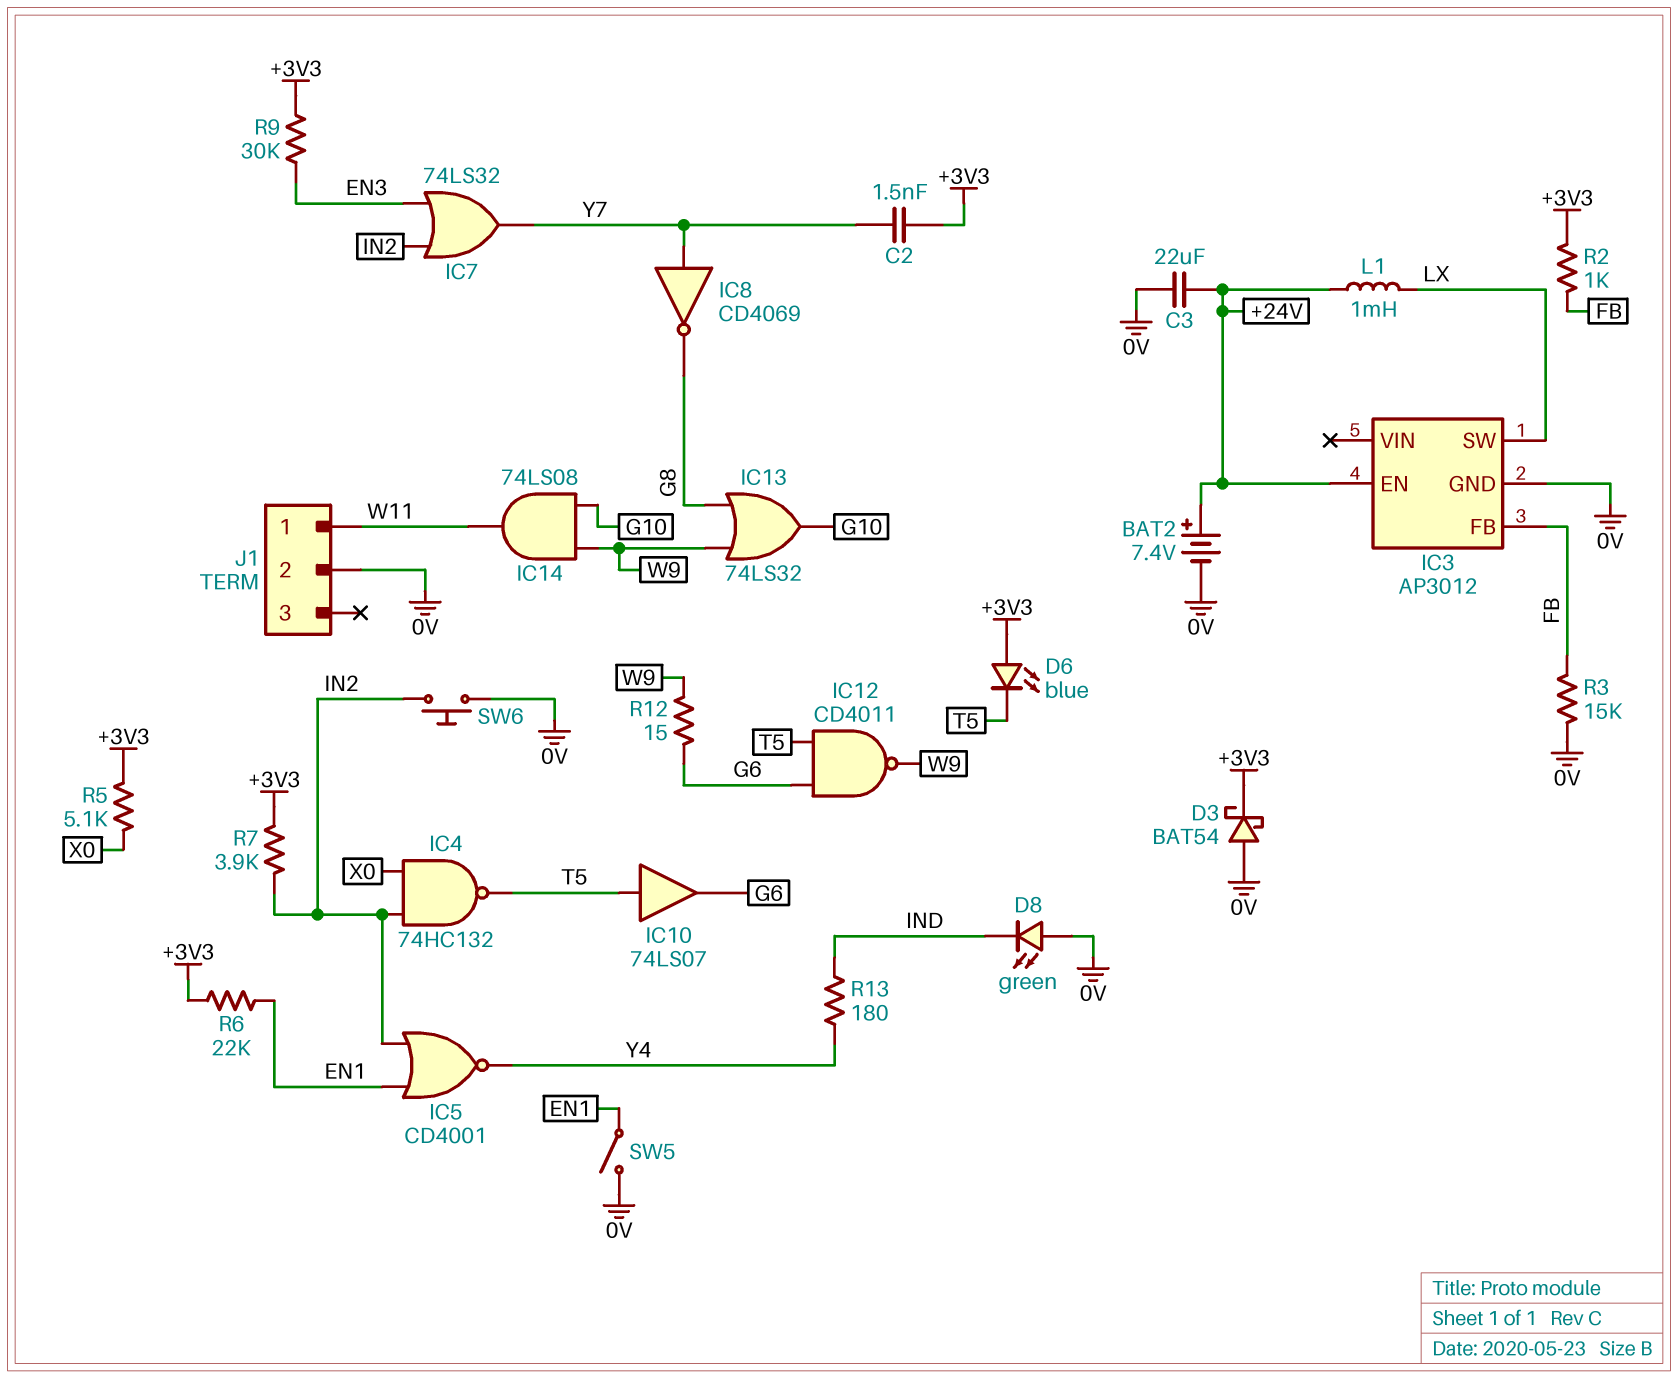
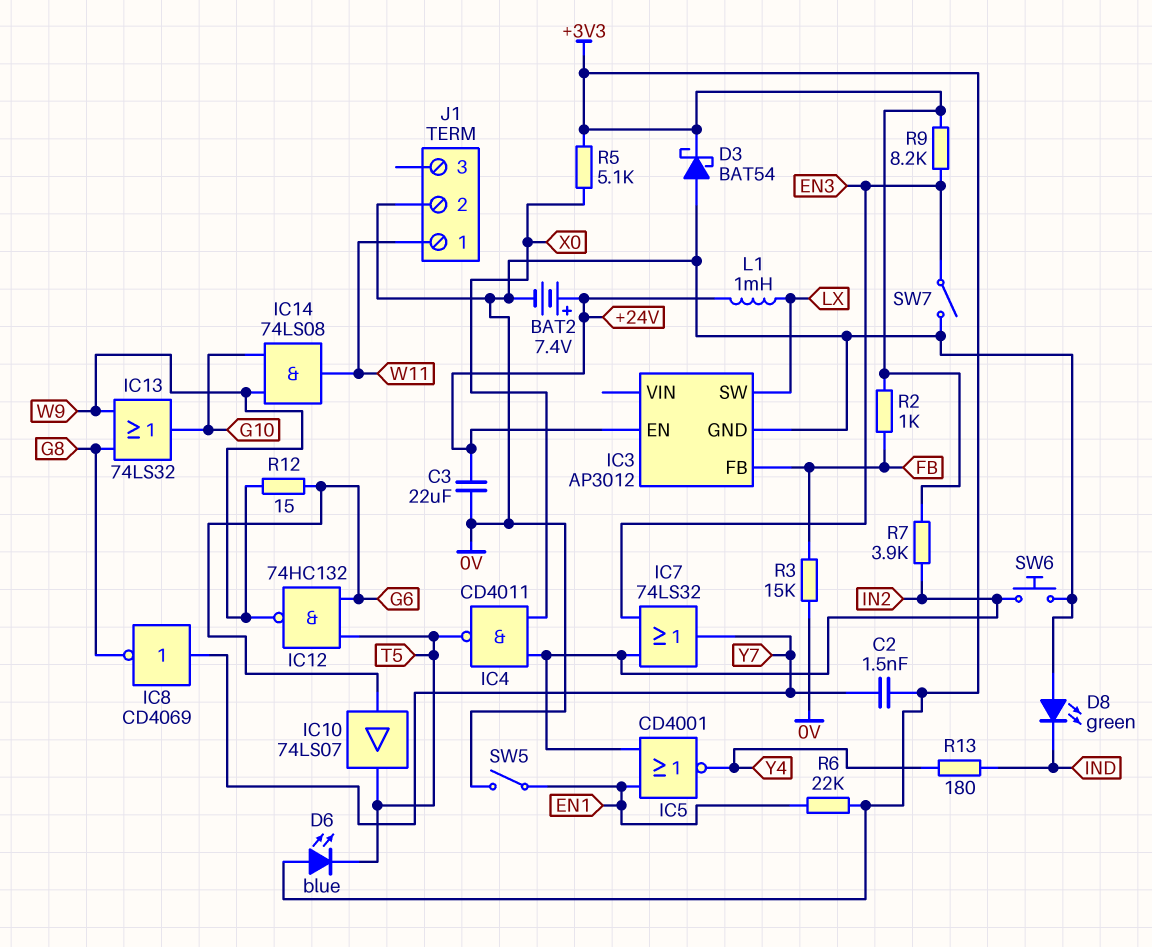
IC4: NAND 74HC132 (in IN2, in X0, out T5) -> NAND CD4011 (in IN2, in X0, out T5)
IC10: buffer 74LS07 (in T5, out G6) -> buffer 74LS07 (in G6, out T5)
IC12: NAND CD4011 (in G6, in T5, out W9) -> NAND 74HC132 (in G6, in T5, out W9)
R9: 30k (+3V3, EN3) -> 8.2k (+3V3, EN3)
SW7: none -> switch (0V, EN3)

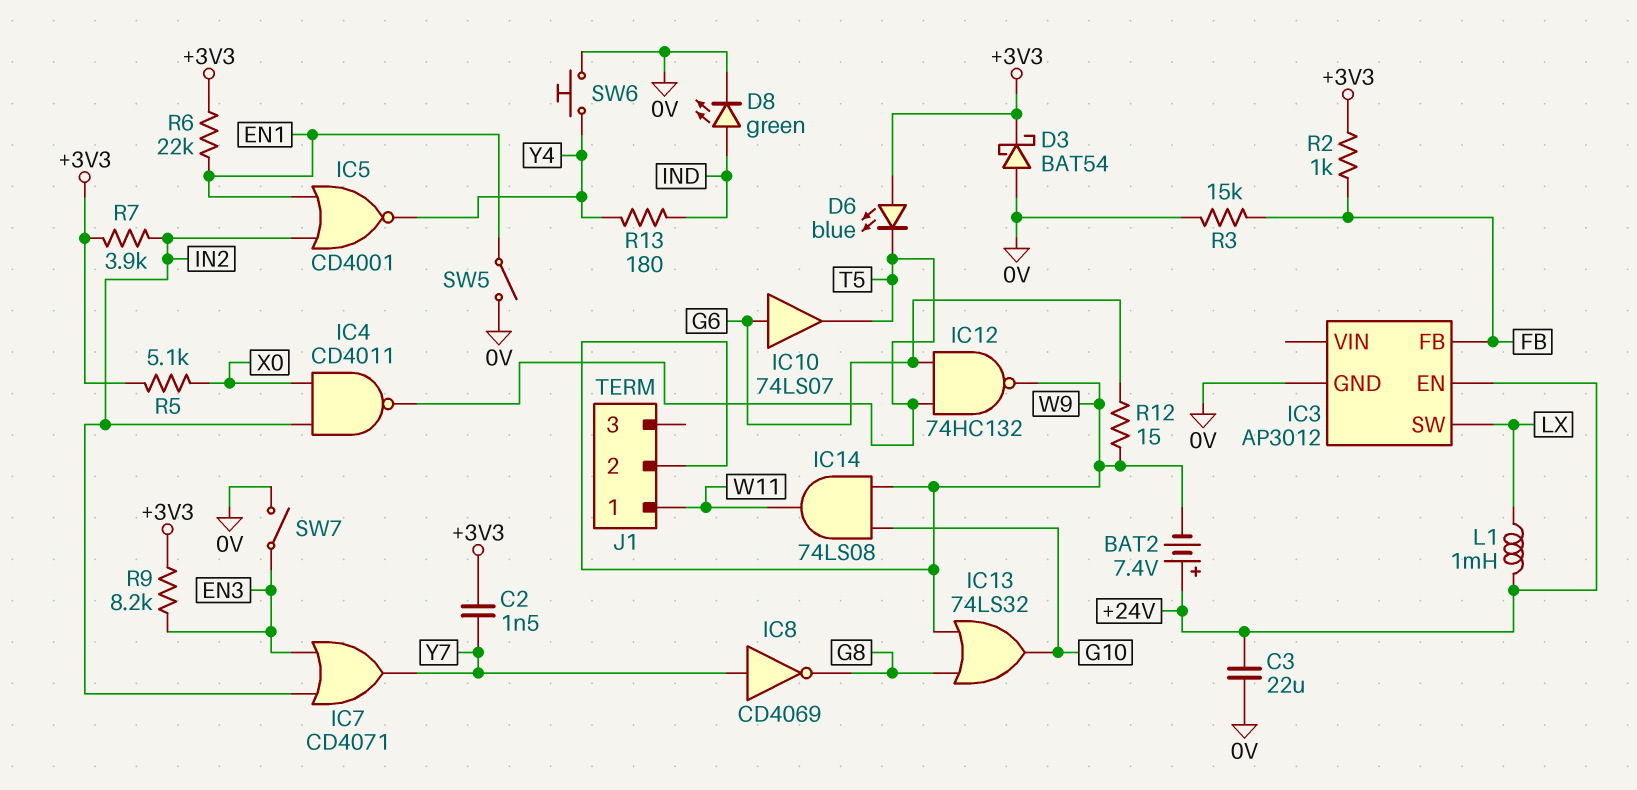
BAT2: 7.4V (plus +24V, minus 0V) -> 7.4V (plus +24V, minus W9)
D8: LED green (A 0V, K IND) -> LED green (A IND, K 0V)
IC7: OR 74LS32 (in EN3, in IN2, out Y7) -> OR CD4071 (in EN3, in IN2, out Y7)
J1 pin 2: 0V -> W9
SW6: button (0V, IN2) -> button (0V, Y4)

